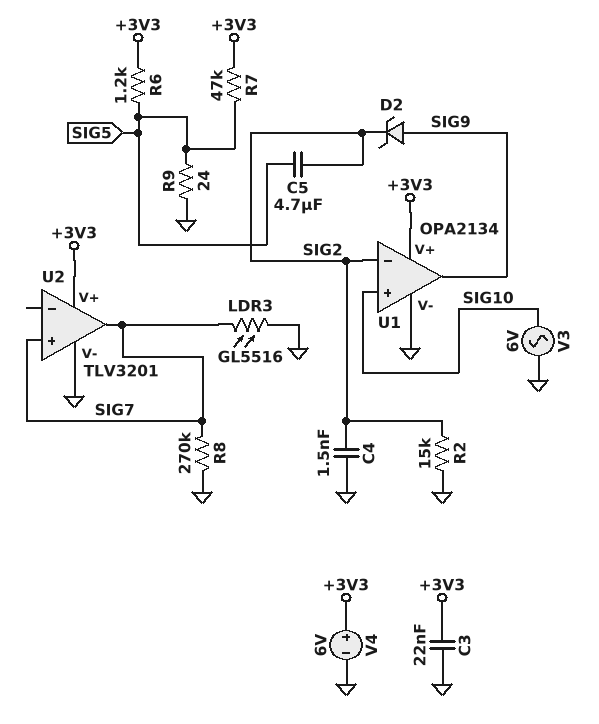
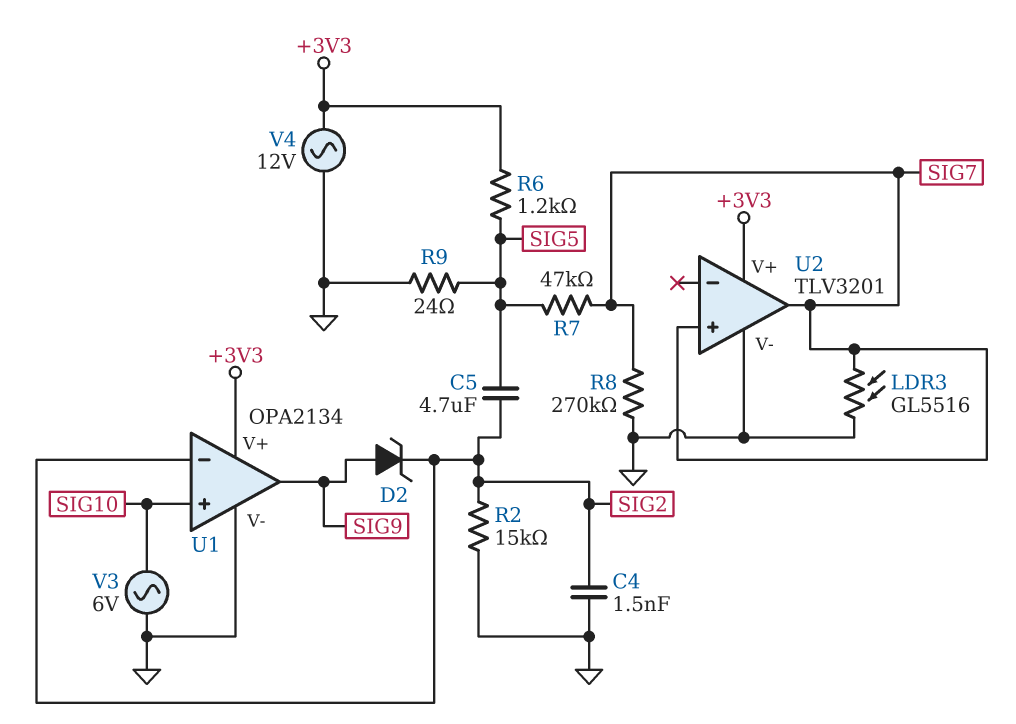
C3: 22nF (+3V3, GND) -> none
R7: 47k (+3V3, SIG5) -> 47k (SIG5, SIG7)
V4: 6V (plus +3V3, minus GND) -> AC 12V (+3V3, GND)

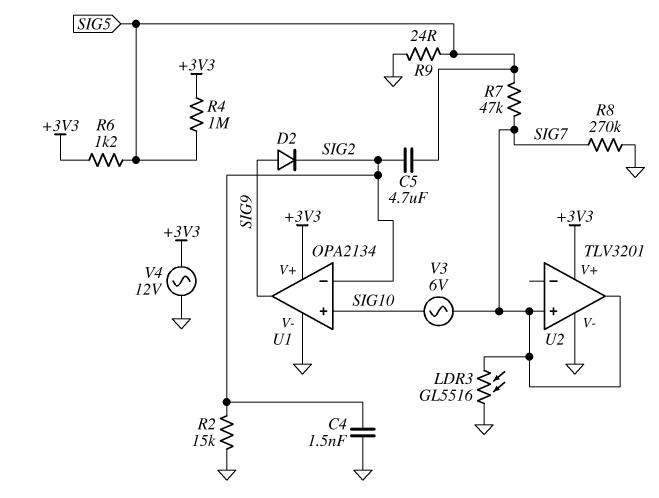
D2: zener (A SIG9, K SIG2) -> diode (A SIG9, K SIG2)
R4: none -> 1M (+3V3, SIG5)
V3: AC 6V (GND, SIG10) -> AC 6V (SIG7, SIG10)

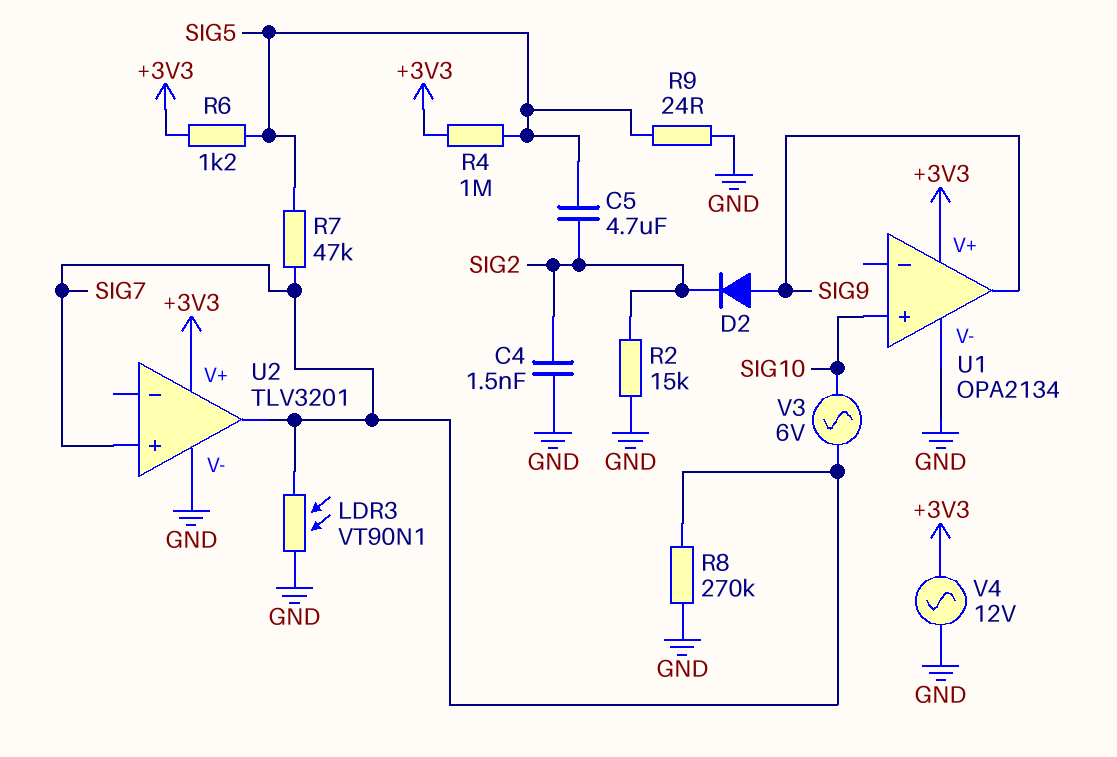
LDR3: GL5516 (GND, SIG7) -> VT90N1 (GND, SIG7)
U1 pin in-: SIG2 -> none

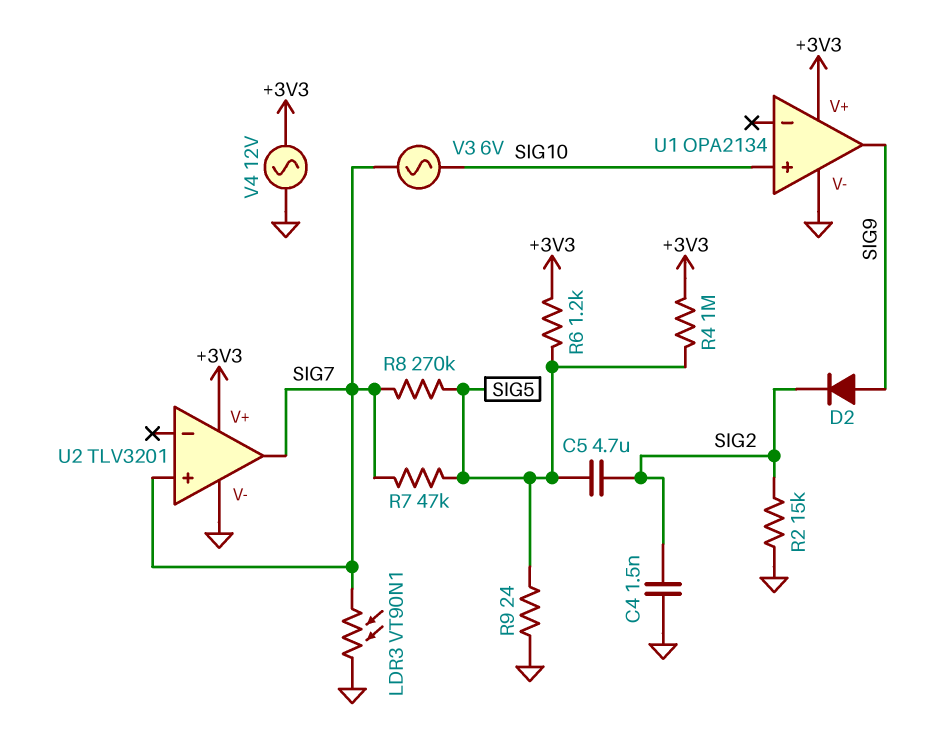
R8: 270k (GND, SIG7) -> 270k (SIG5, SIG7)

